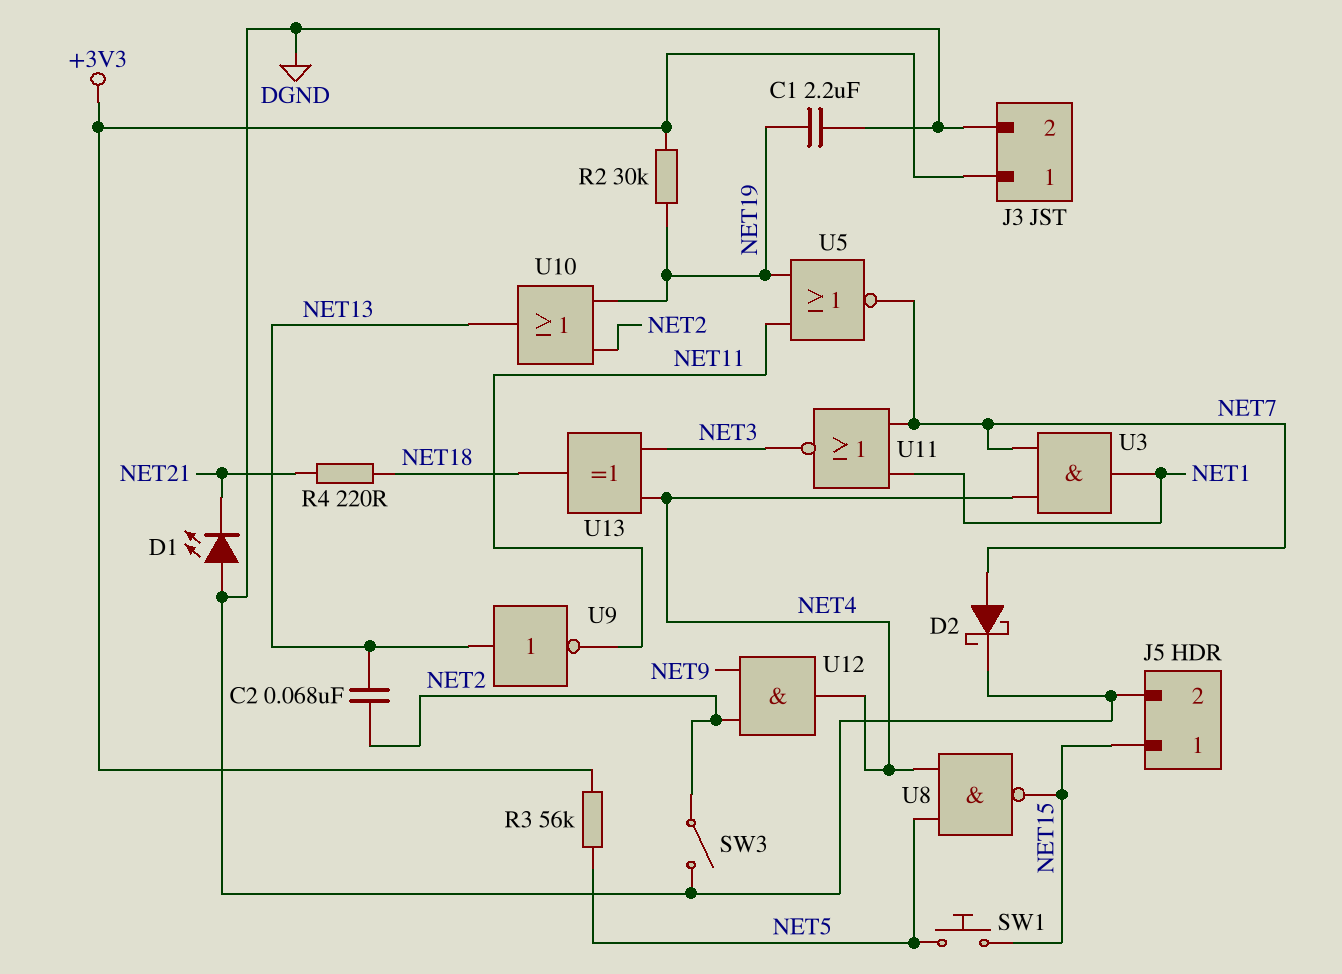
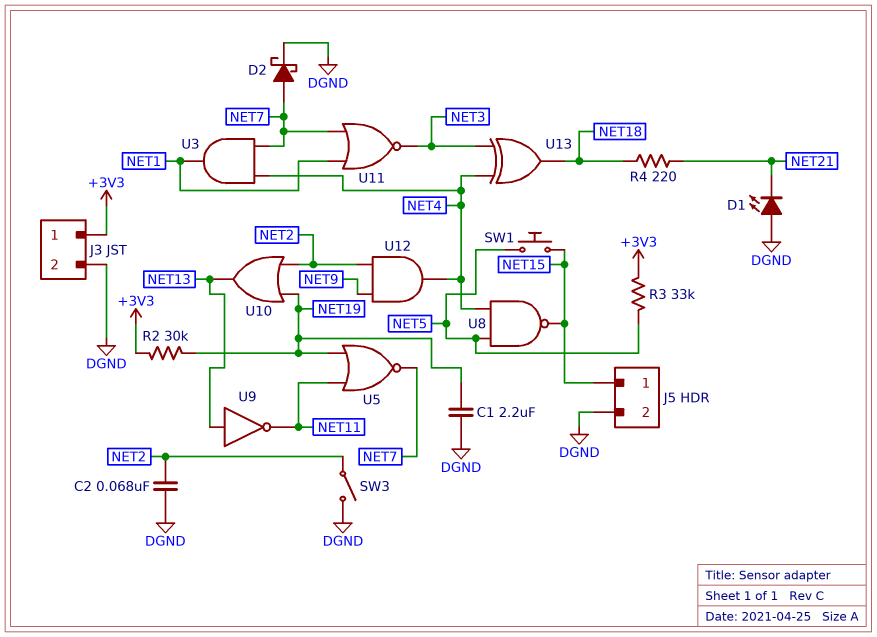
C2: 68nF (NET2, NET13) -> 68nF (DGND, NET2)
R3: 56k (+3V3, NET5) -> 33k (+3V3, NET5)

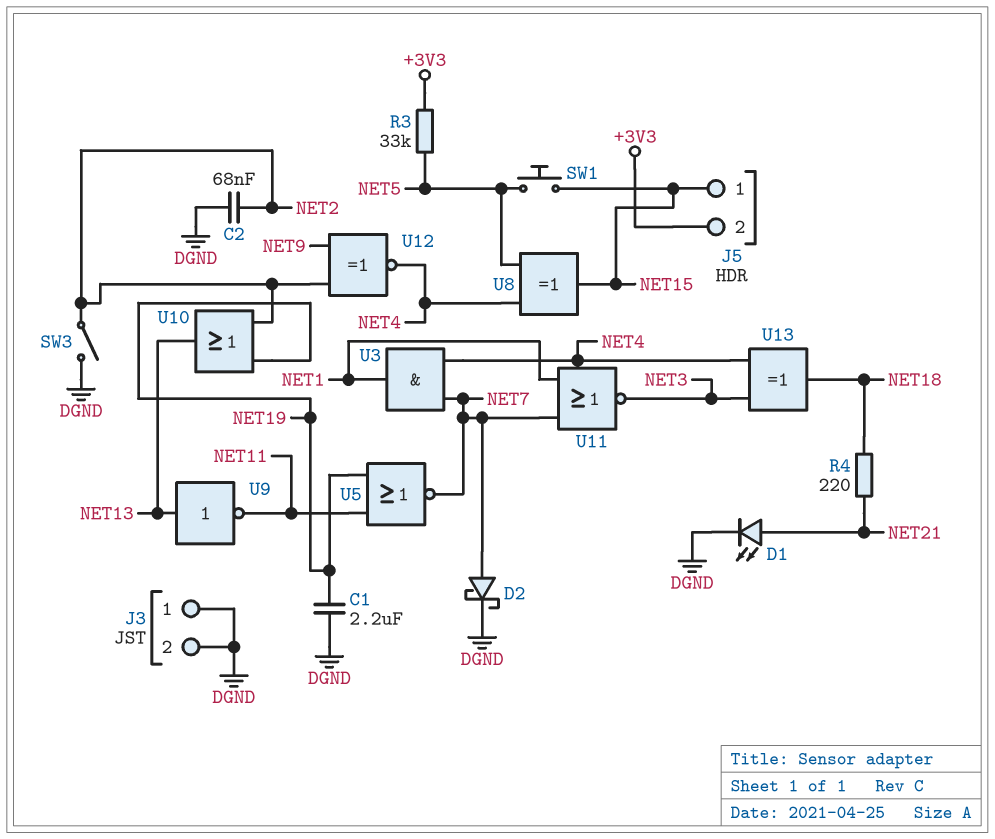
D1: LED (A DGND, K NET21) -> LED (A NET21, K DGND)
J3 pin 1: +3V3 -> DGND
J5 pin 2: DGND -> +3V3
R2: 30k (+3V3, NET19) -> none
U8: NAND (in NET4, in NET5, out NET15) -> XOR (in NET4, in NET5, out NET15)
U12: AND (in NET2, in NET9, out NET4) -> XNOR (in NET2, in NET9, out NET4)

